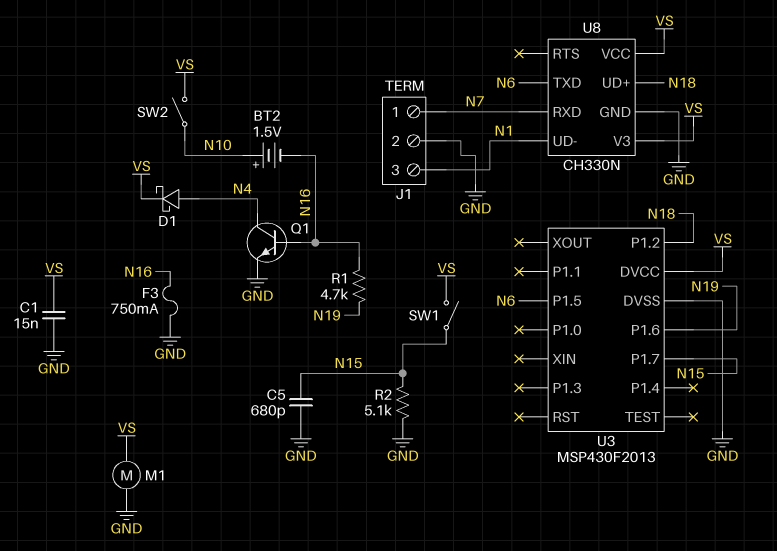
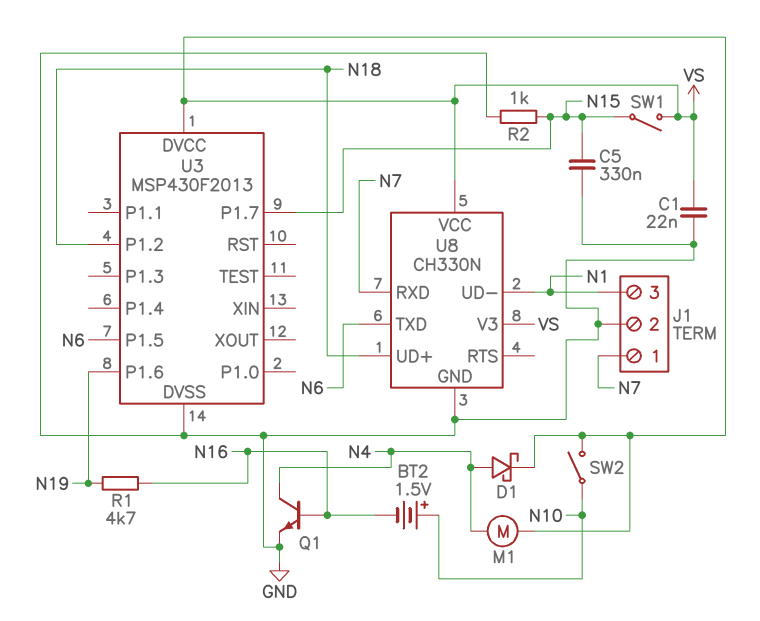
C1: 15nF (GND, VS) -> 22nF (GND, VS)
C5: 680pF (GND, N15) -> 330nF (GND, N15)
F3: 750mA (GND, N16) -> none
M1: motor (GND, VS) -> motor (N4, VS)
R2: 5.1k (GND, N15) -> 1k (GND, N15)

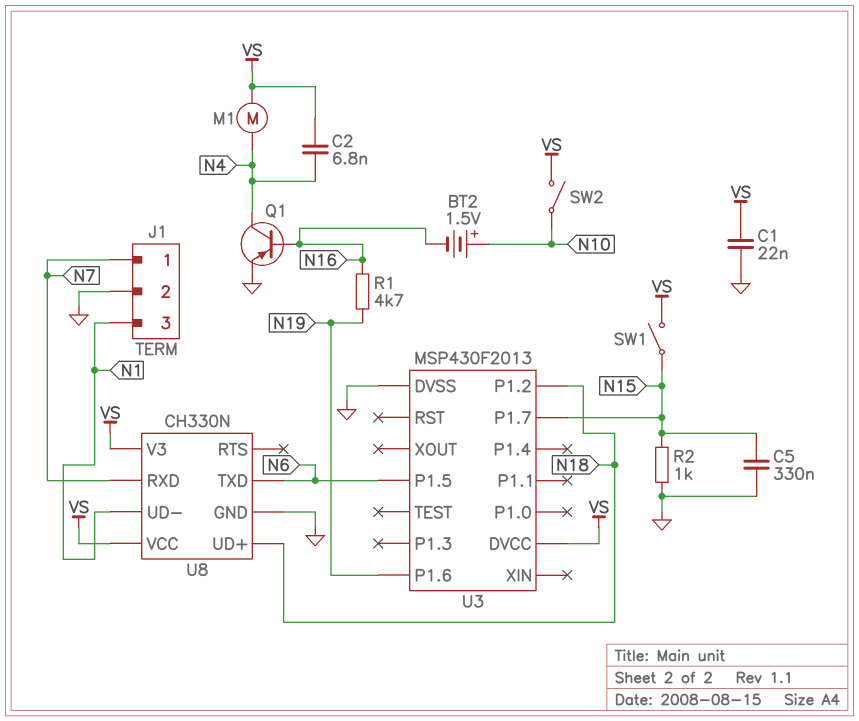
C2: none -> 6.8nF (N4, VS)
D1: schottky (A N4, K VS) -> none
Q1: NPN (B N16, C N4, E GND) -> PNP (B N16, C N4, E GND)

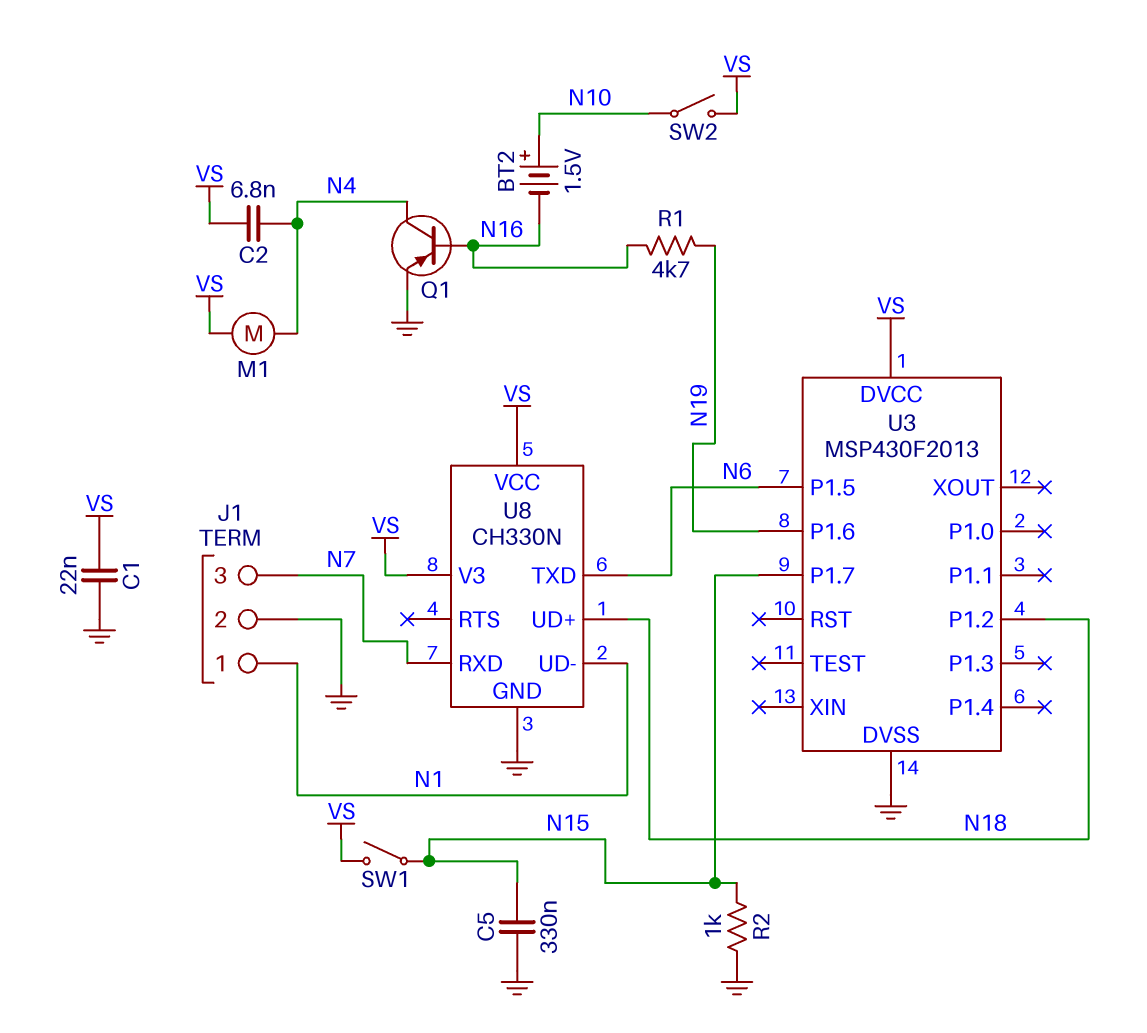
J1 pin 1: N7 -> N1
J1 pin 3: N1 -> N7

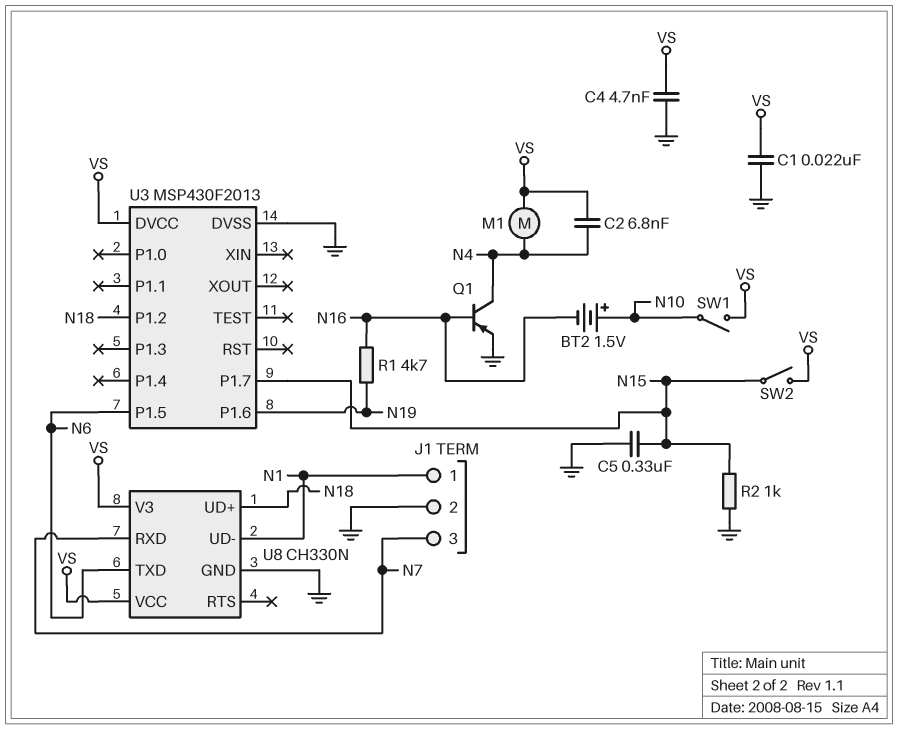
C4: none -> 4.7nF (GND, VS)
SW1: switch (N15, VS) -> switch (N10, VS)
SW2: switch (N10, VS) -> switch (N15, VS)

